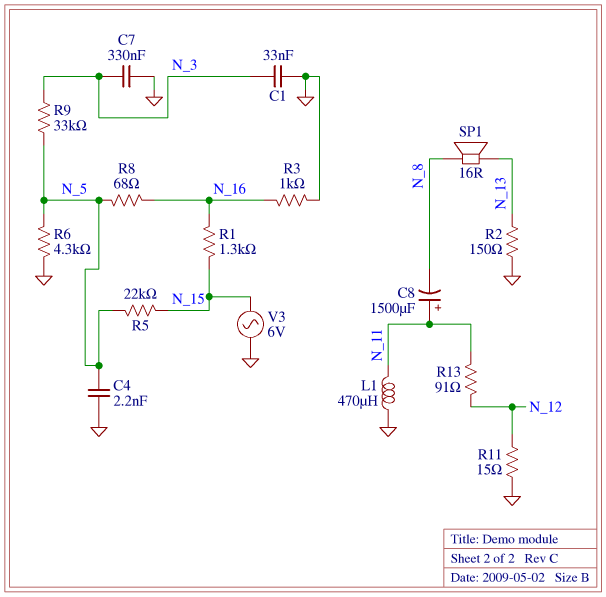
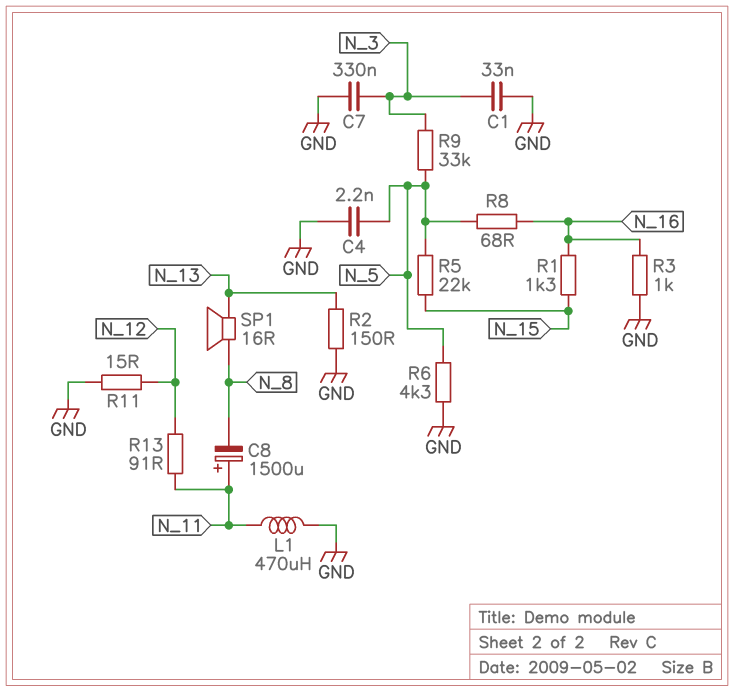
V3: AC 6V (GND, N_15) -> none

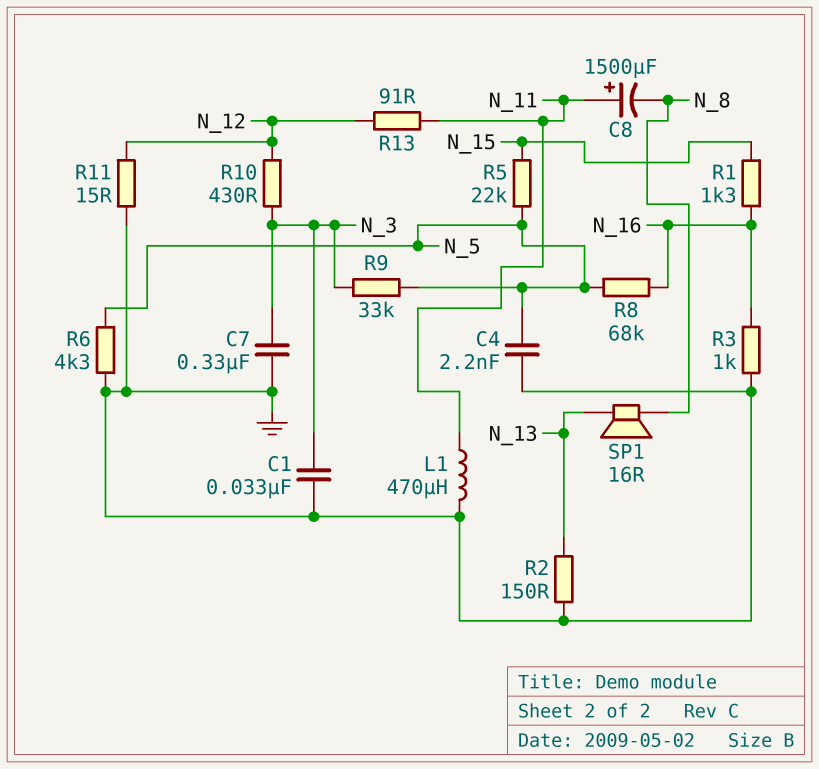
R8: 68 (N_5, N_16) -> 68k (N_5, N_16)
R10: none -> 430 (N_3, N_12)

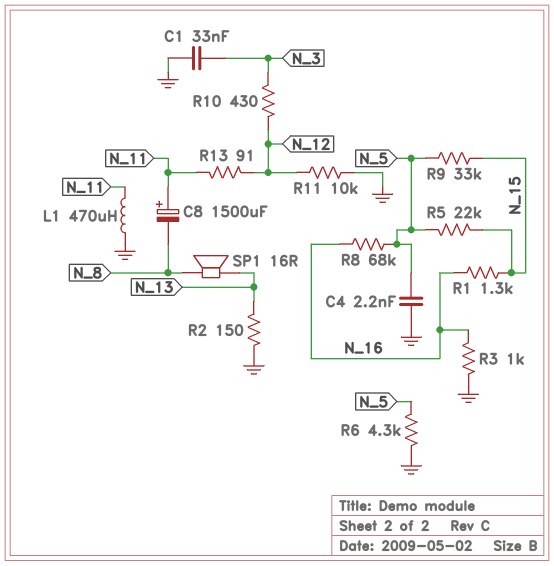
C7: 330nF (GND, N_3) -> none
R9: 33k (N_3, N_5) -> 33k (N_5, N_15)
R11: 15 (GND, N_12) -> 10k (GND, N_12)

